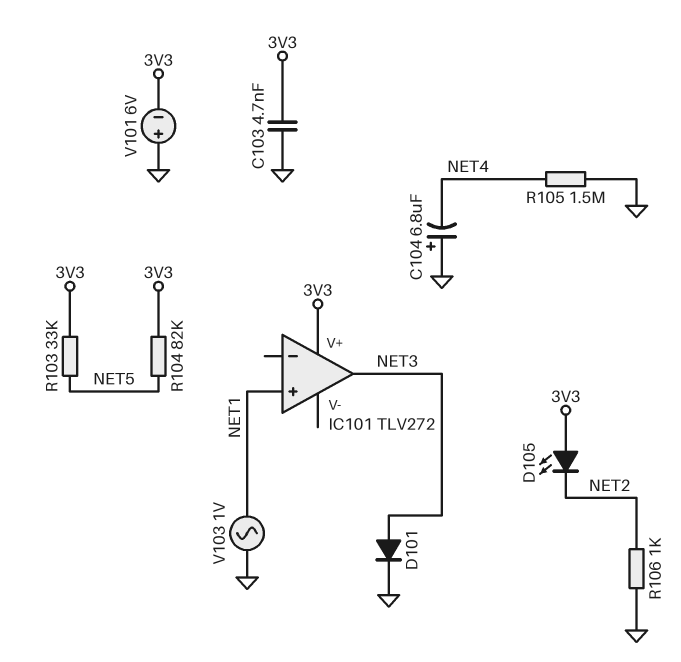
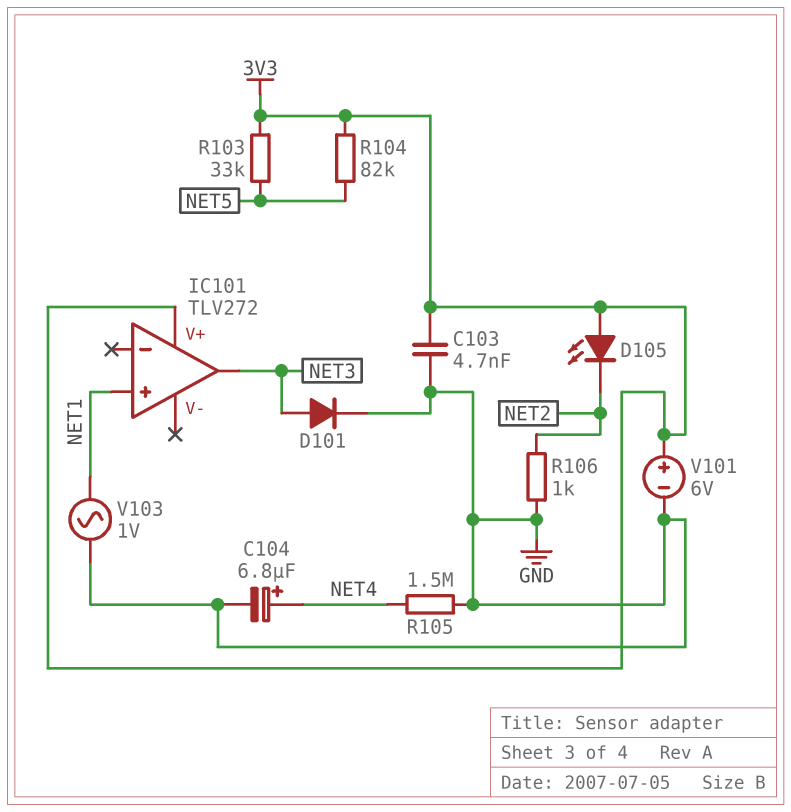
C104: 6.8uF (plus GND, minus NET4) -> 6.8uF (plus NET4, minus GND)
V101: 6V (plus GND, minus 3V3) -> 6V (plus 3V3, minus GND)

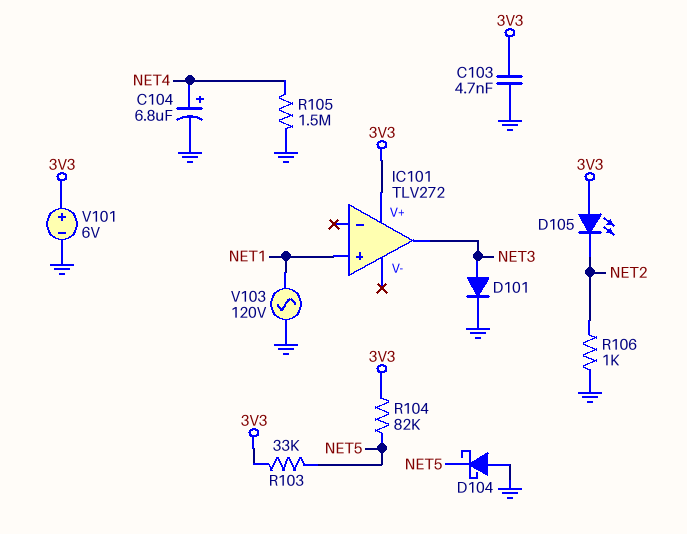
D104: none -> schottky (A GND, K NET5)
V103: AC 1V (GND, NET1) -> AC 120V (GND, NET1)

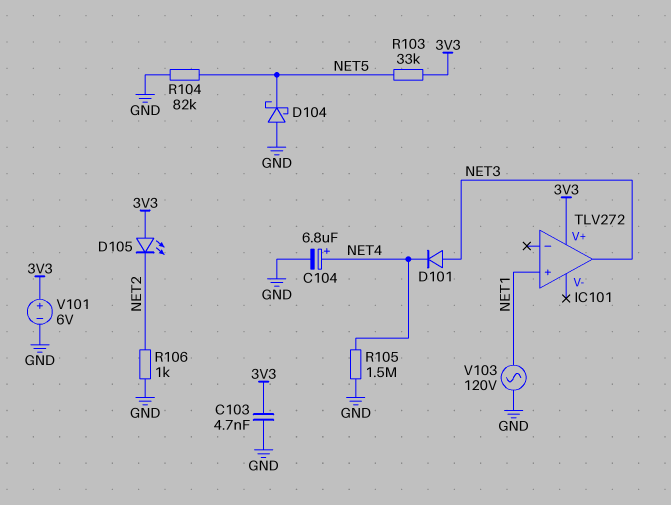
D101: diode (A NET3, K GND) -> diode (A NET3, K NET4)
R104: 82k (3V3, NET5) -> 82k (GND, NET5)

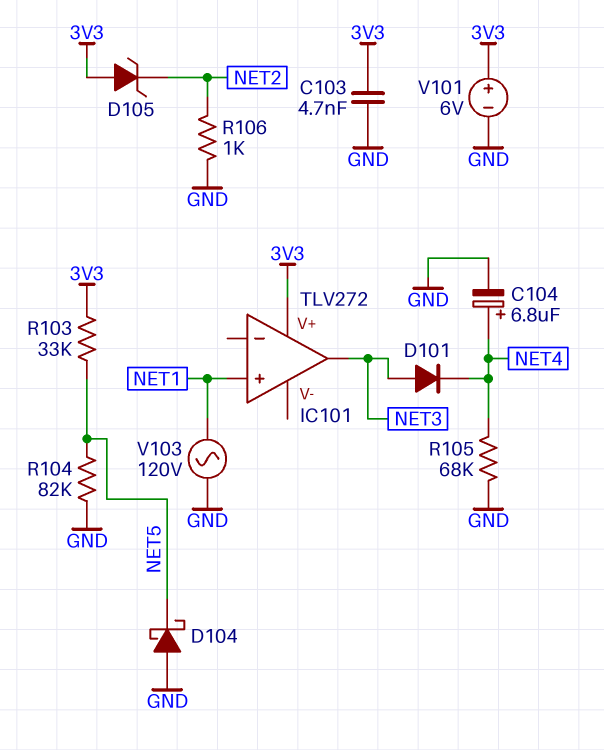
D105: LED (A 3V3, K NET2) -> zener (A 3V3, K NET2)
R105: 1.5M (GND, NET4) -> 68k (GND, NET4)

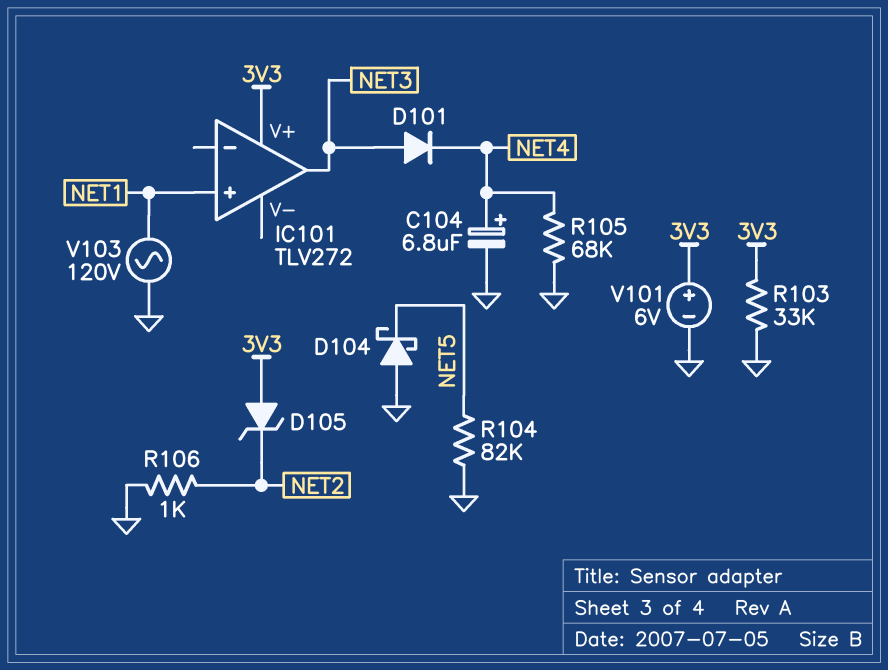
C103: 4.7nF (3V3, GND) -> none
R103: 33k (3V3, NET5) -> 33k (3V3, GND)

